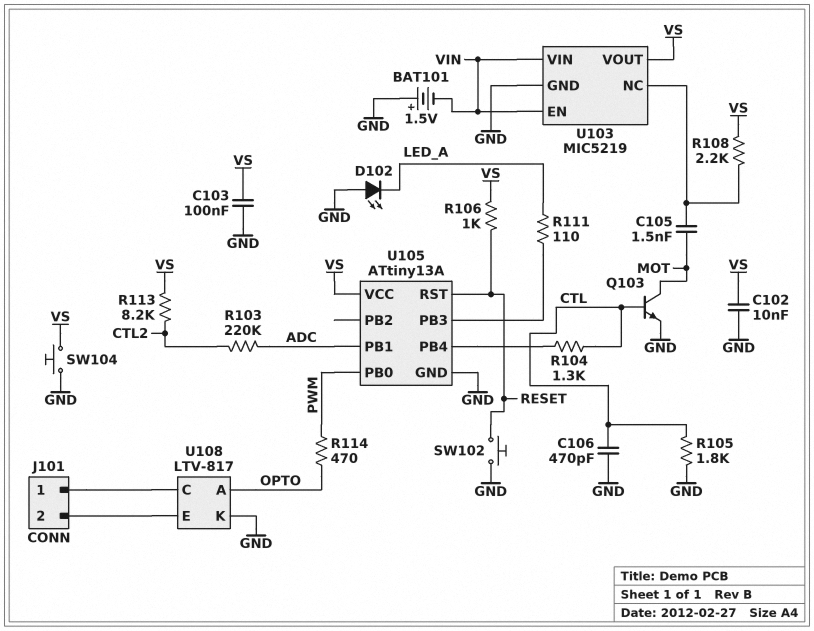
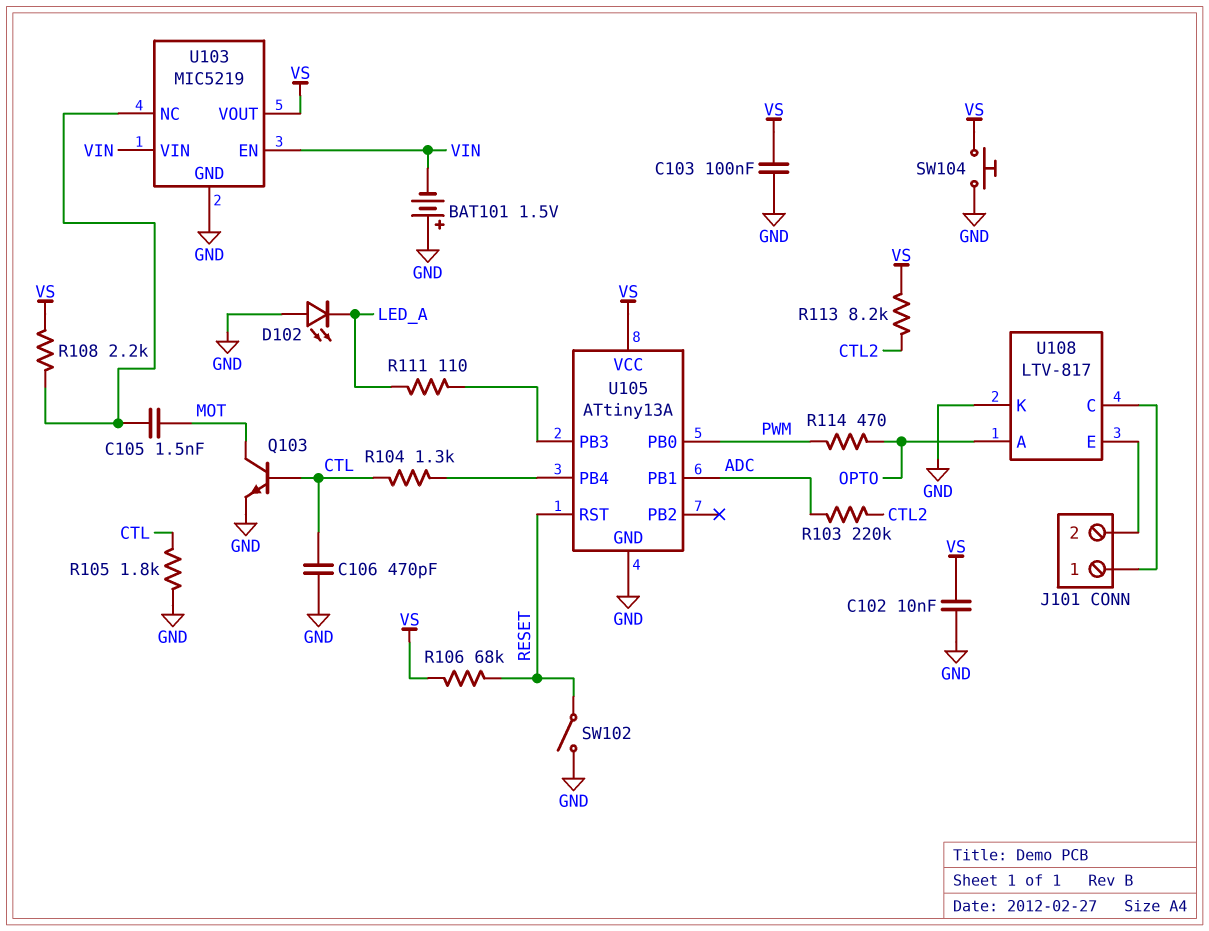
R106: 1k (RESET, VS) -> 68k (RESET, VS)
SW102: button (GND, RESET) -> switch (GND, RESET)

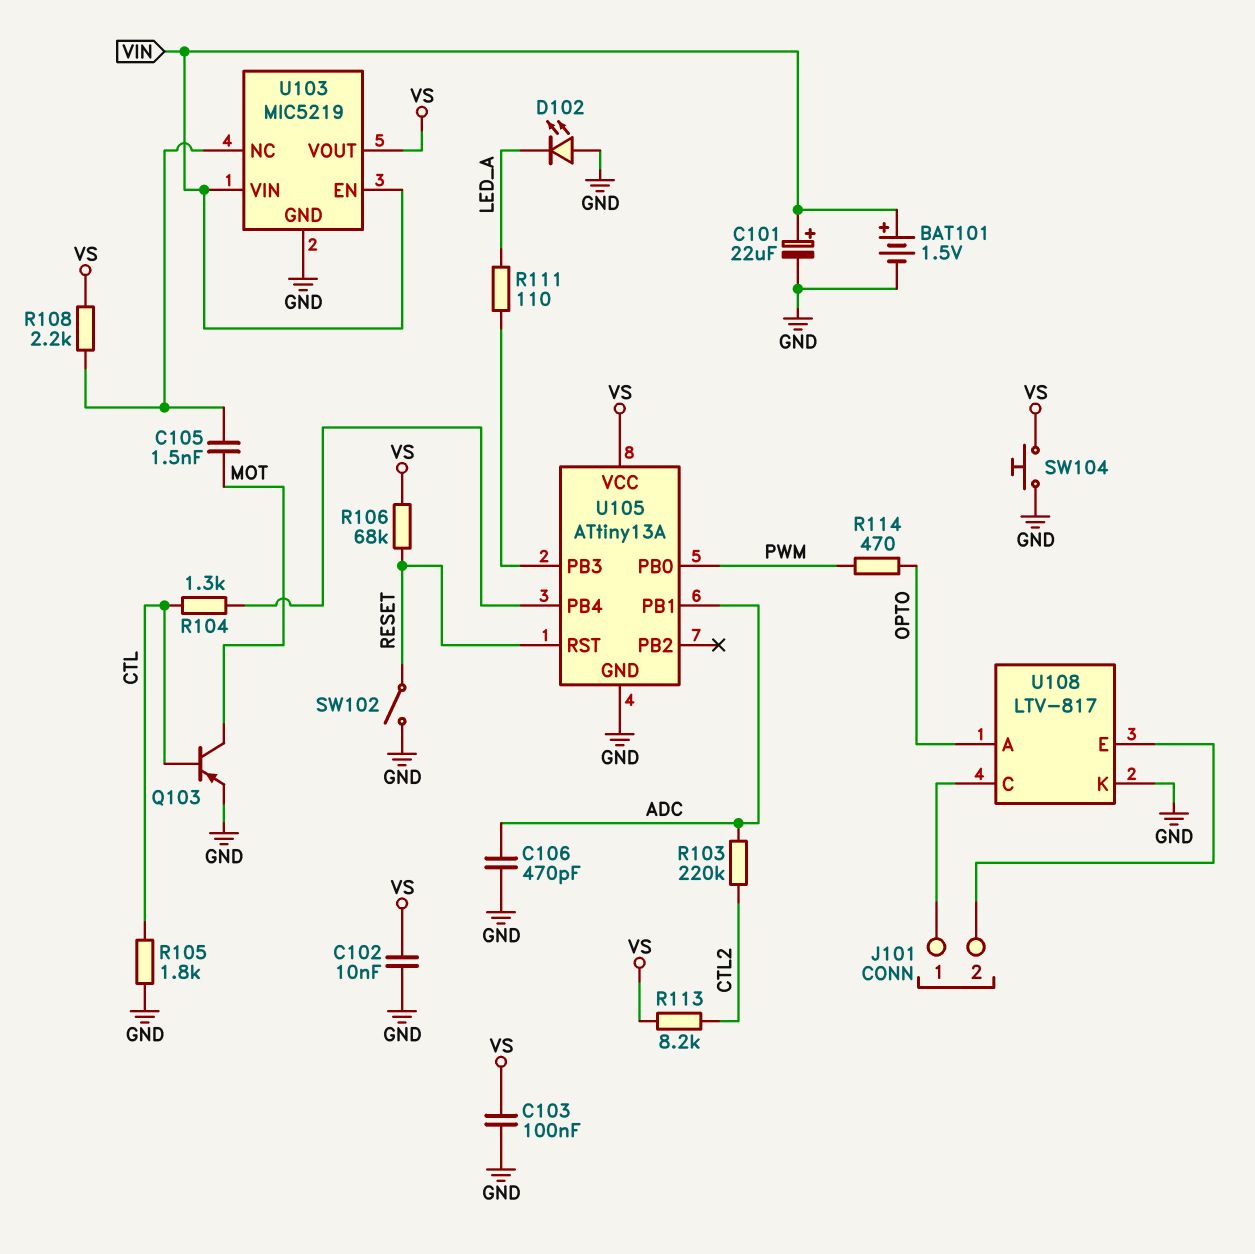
BAT101: 1.5V (plus GND, minus VIN) -> 1.5V (plus VIN, minus GND)
C101: none -> 22uF (plus VIN, minus GND)
C106: 470pF (CTL, GND) -> 470pF (ADC, GND)
Q103: NPN (B CTL, C MOT, E GND) -> PNP (B CTL, C MOT, E GND)

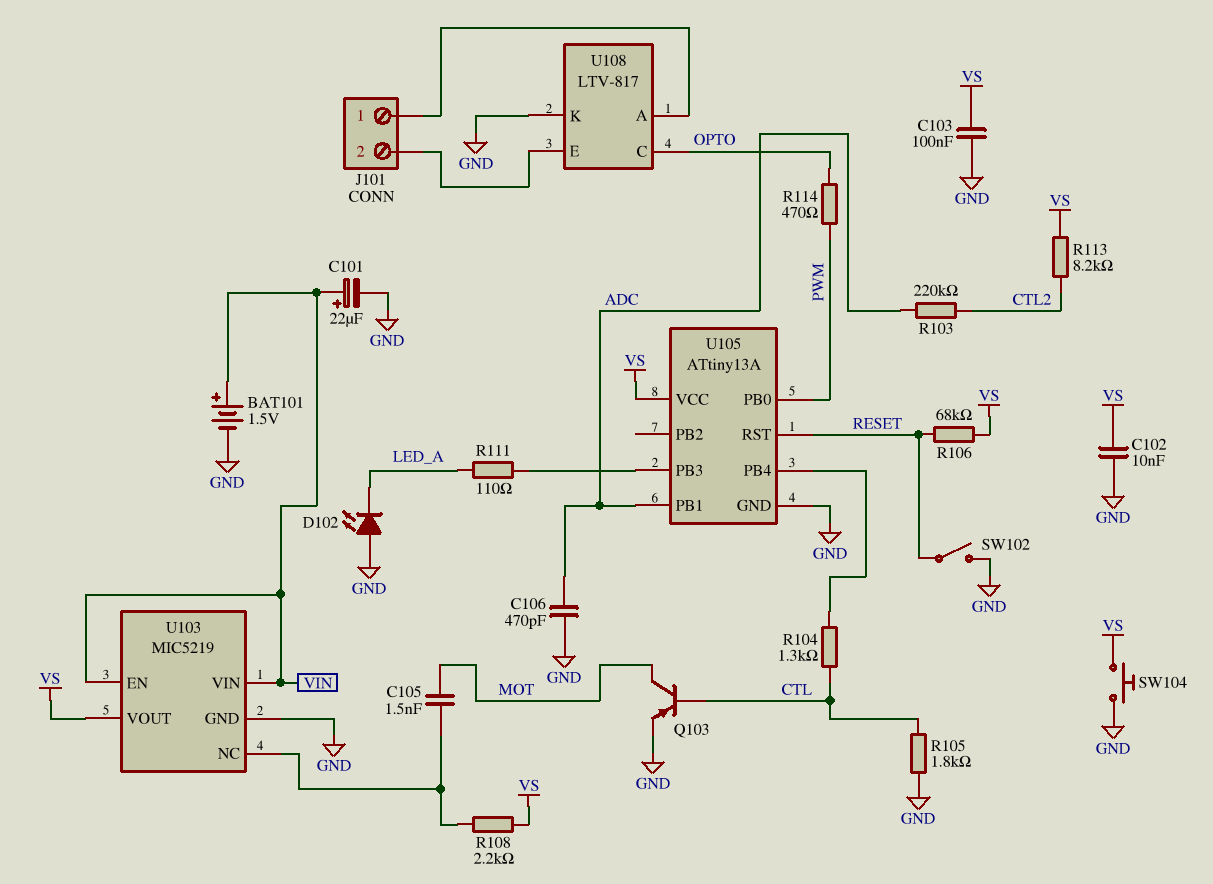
U108 pin A: OPTO -> J101/1
U108 pin C: J101/1 -> OPTO

